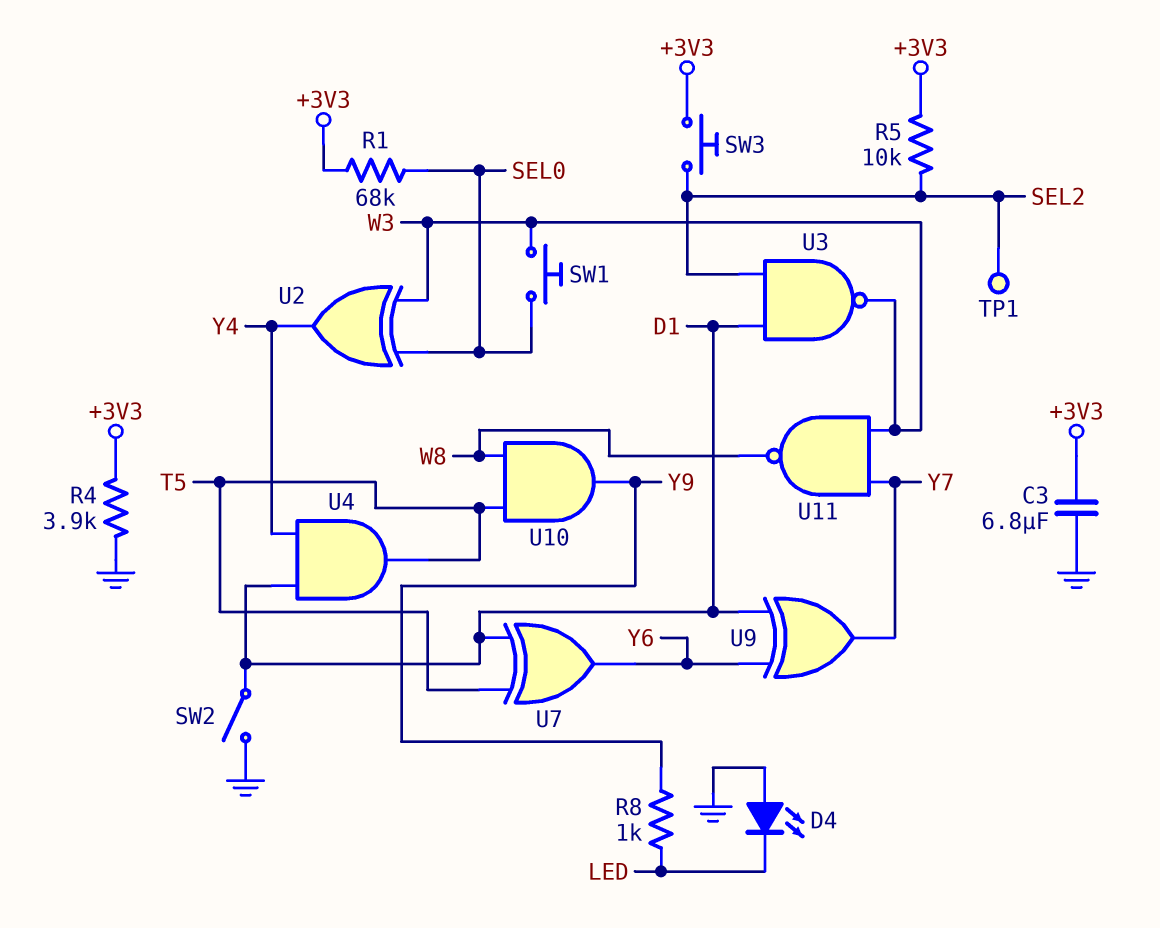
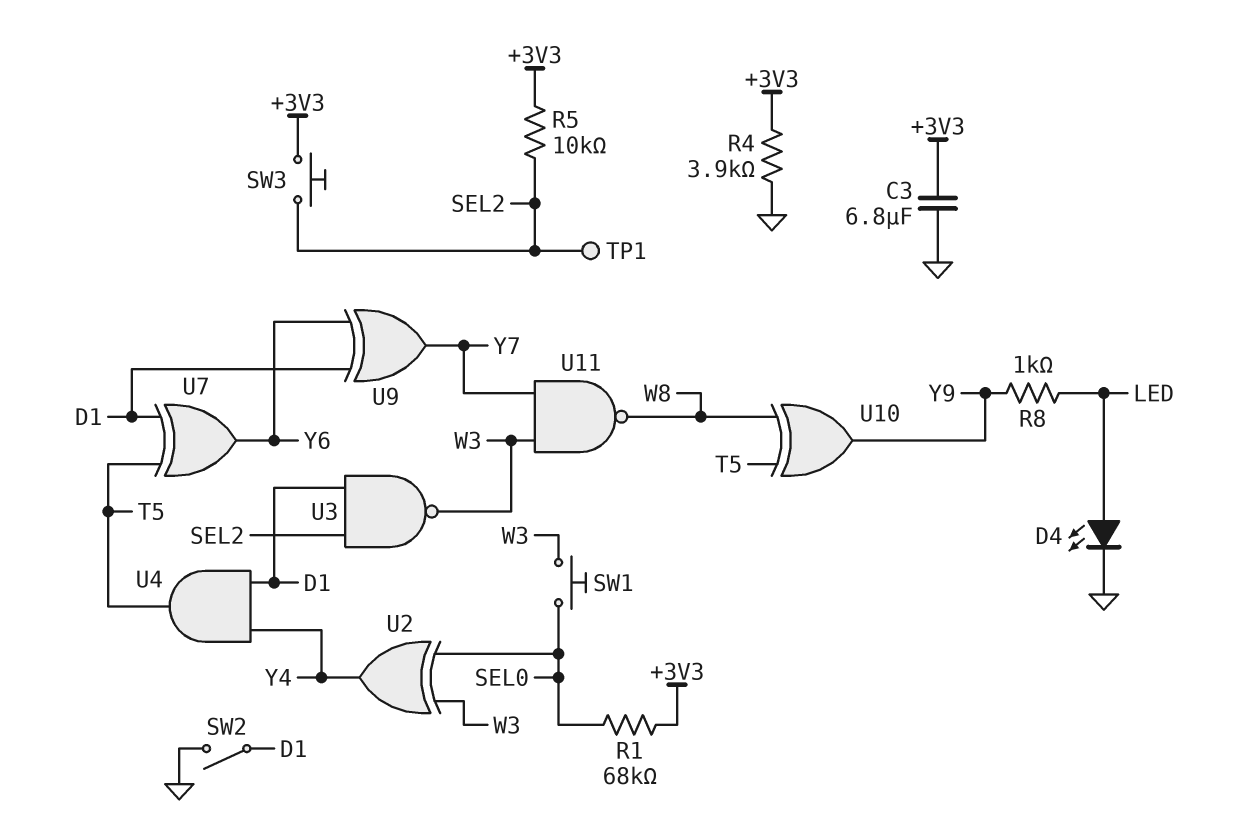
D4: LED (A GND, K LED) -> LED (A LED, K GND)
U10: AND (in T5, in W8, out Y9) -> XOR (in T5, in W8, out Y9)

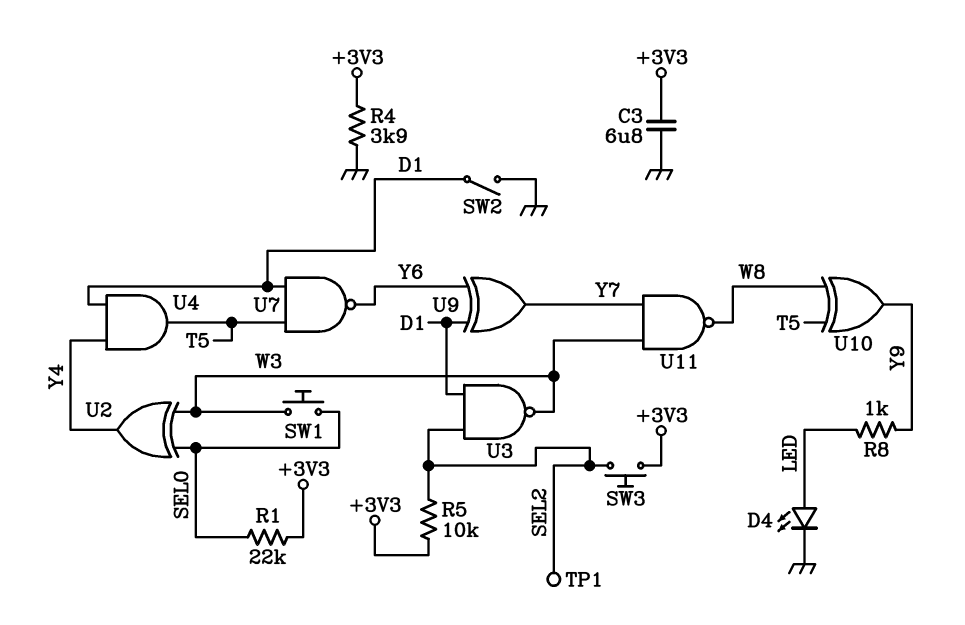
R1: 68k (+3V3, SEL0) -> 22k (+3V3, SEL0)
U7: XOR (in D1, in T5, out Y6) -> NAND (in D1, in T5, out Y6)

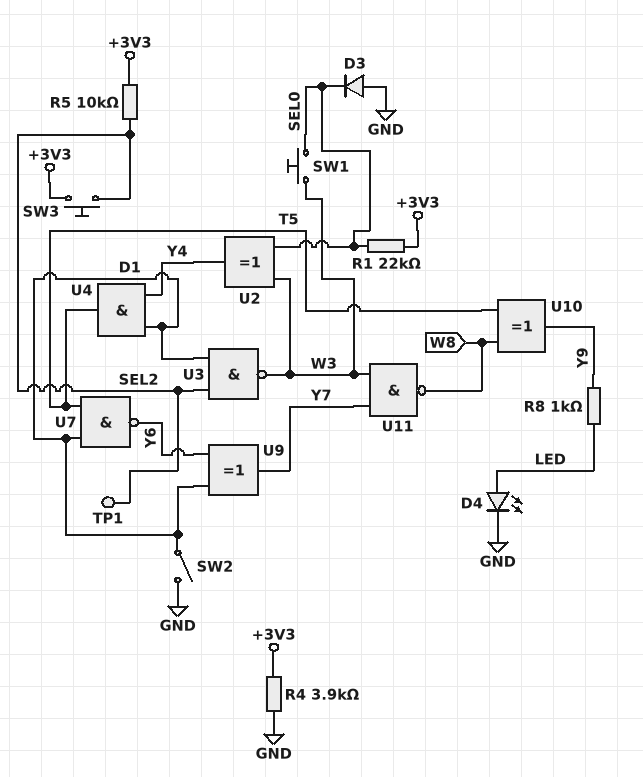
C3: 6.8uF (+3V3, GND) -> none
D3: none -> diode (A GND, K SEL0)

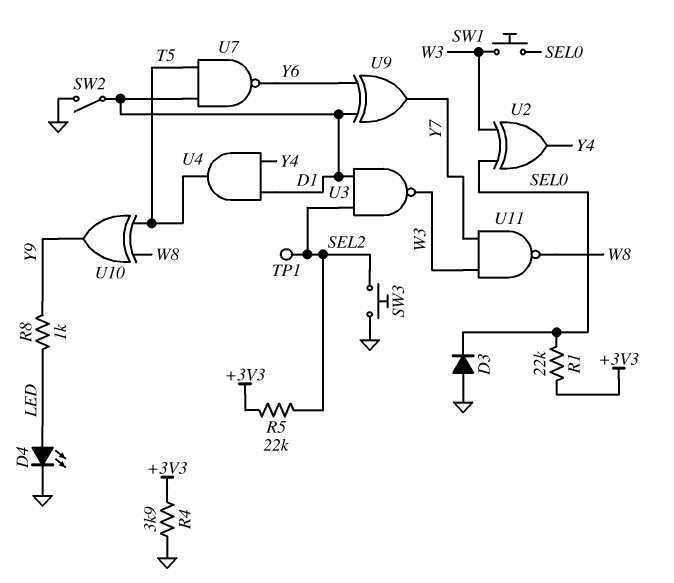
R5: 10k (+3V3, SEL2) -> 22k (+3V3, SEL2)
SW3: button (+3V3, SEL2) -> button (GND, SEL2)

